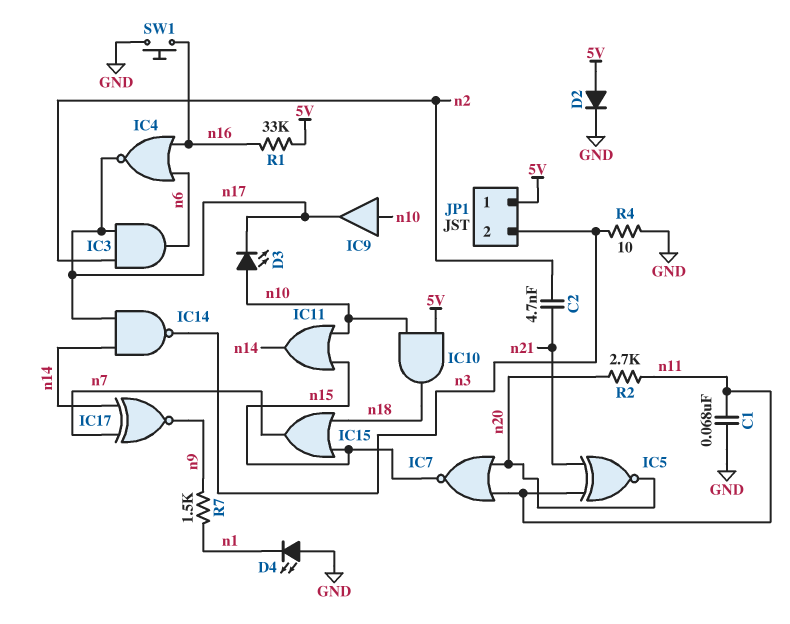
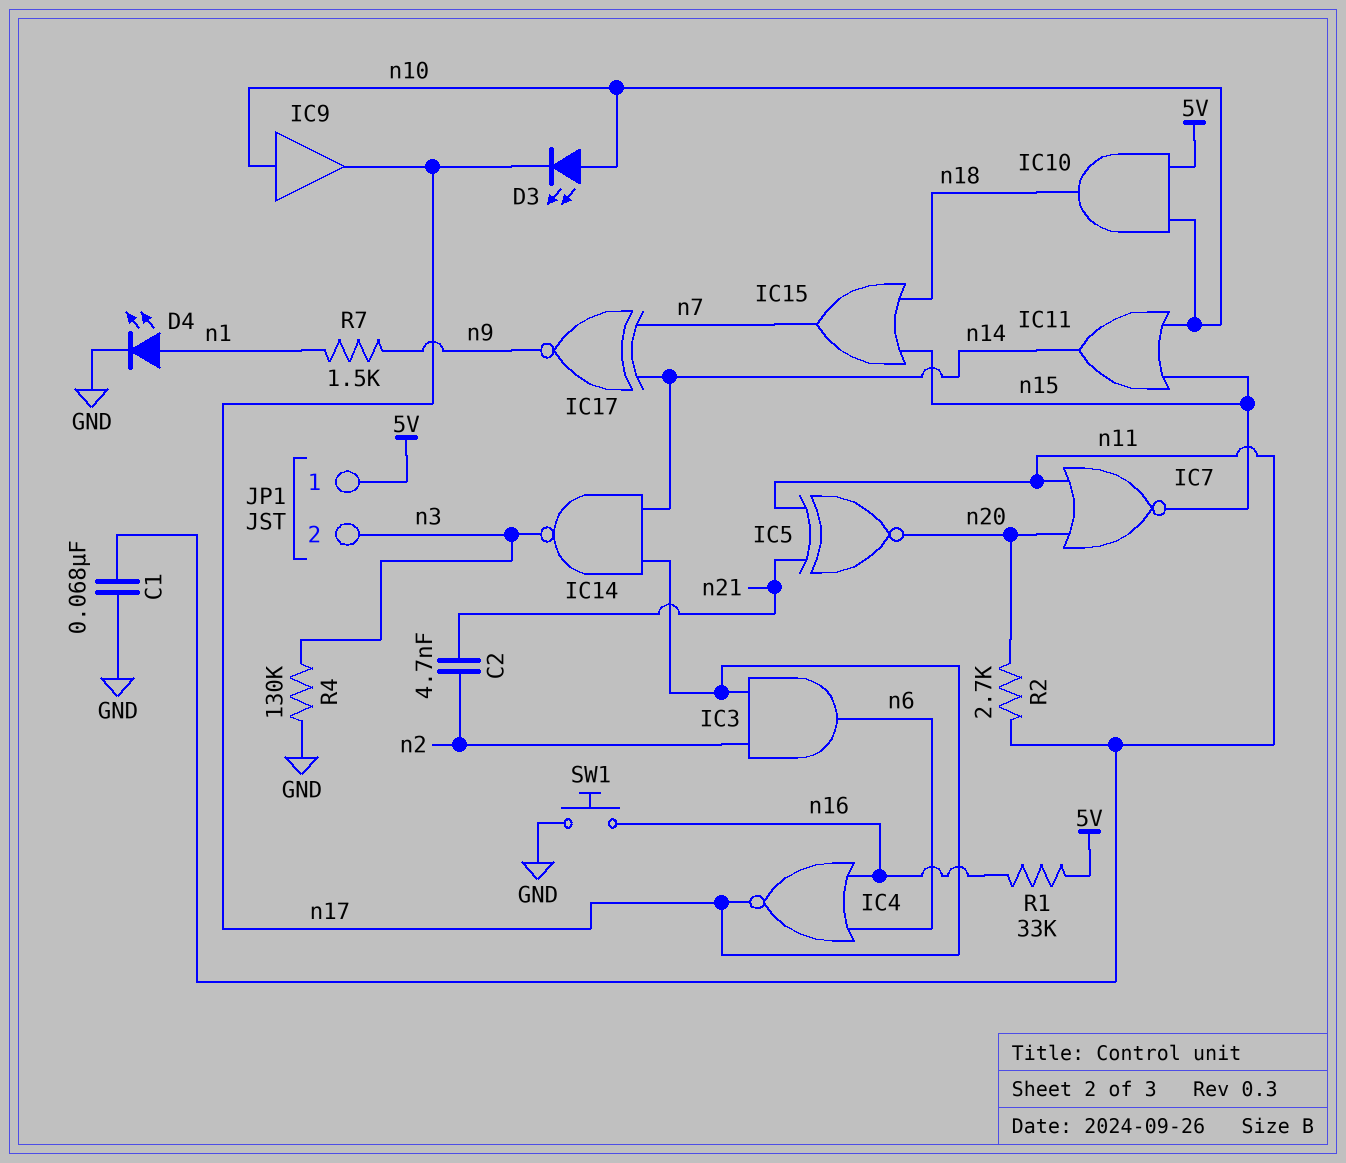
D2: diode (A 5V, K GND) -> none
D4: LED (A GND, K n1) -> LED (A n1, K GND)
R4: 10 (GND, n3) -> 130k (GND, n3)

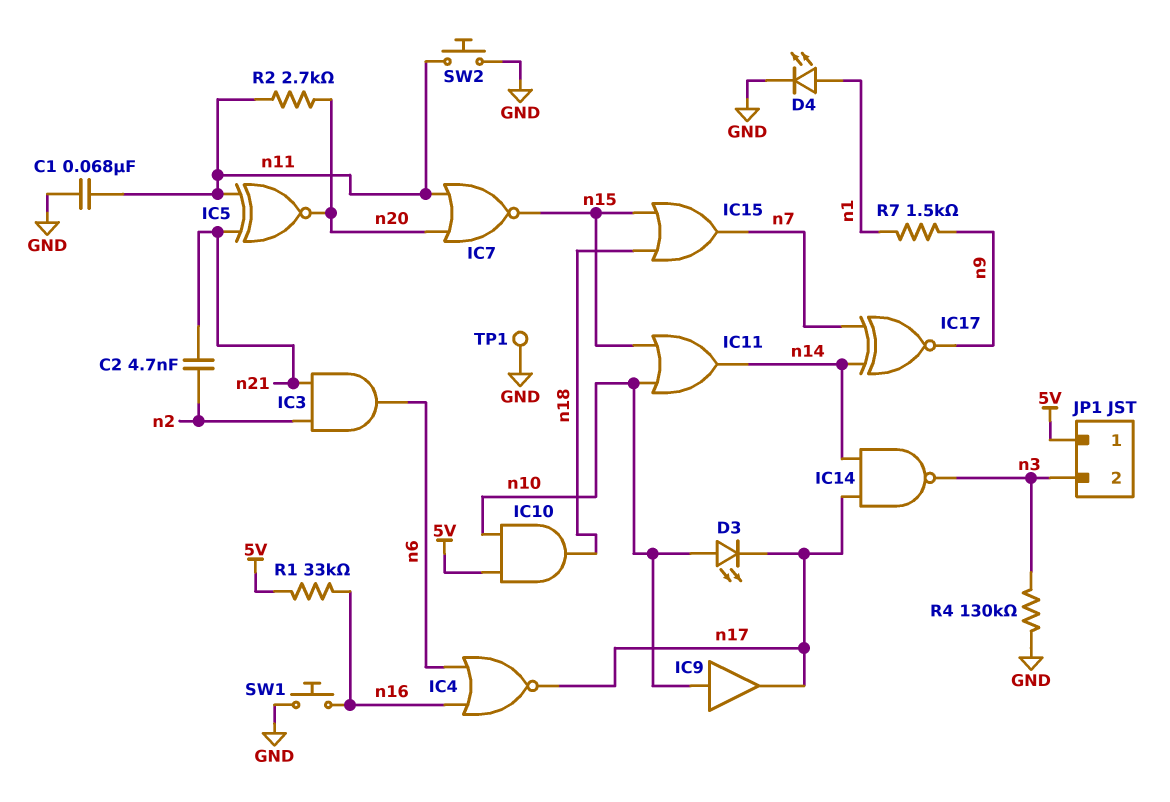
IC3: AND (in n2, in n17, out n6) -> AND (in n2, in n21, out n6)
SW2: none -> button (GND, n11)
TP1: none -> test point (GND)

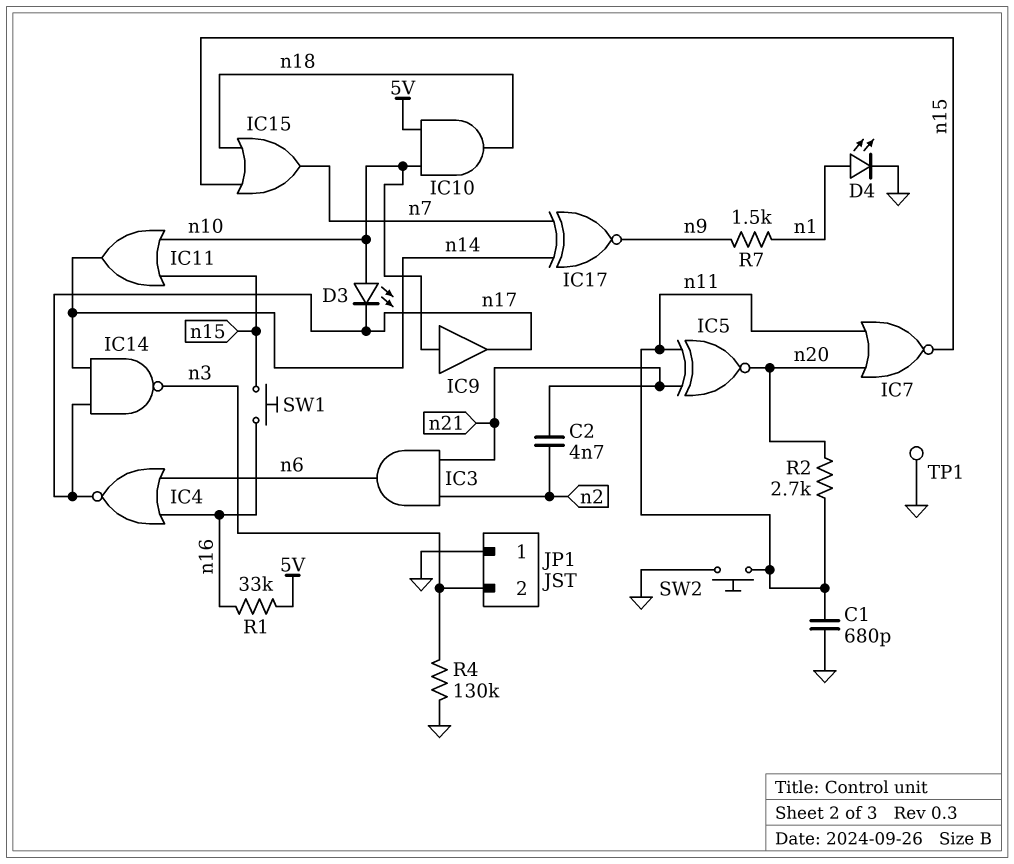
C1: 68nF (GND, n11) -> 680pF (GND, n11)
JP1 pin 1: 5V -> GND
SW1: button (GND, n16) -> button (n15, n16)

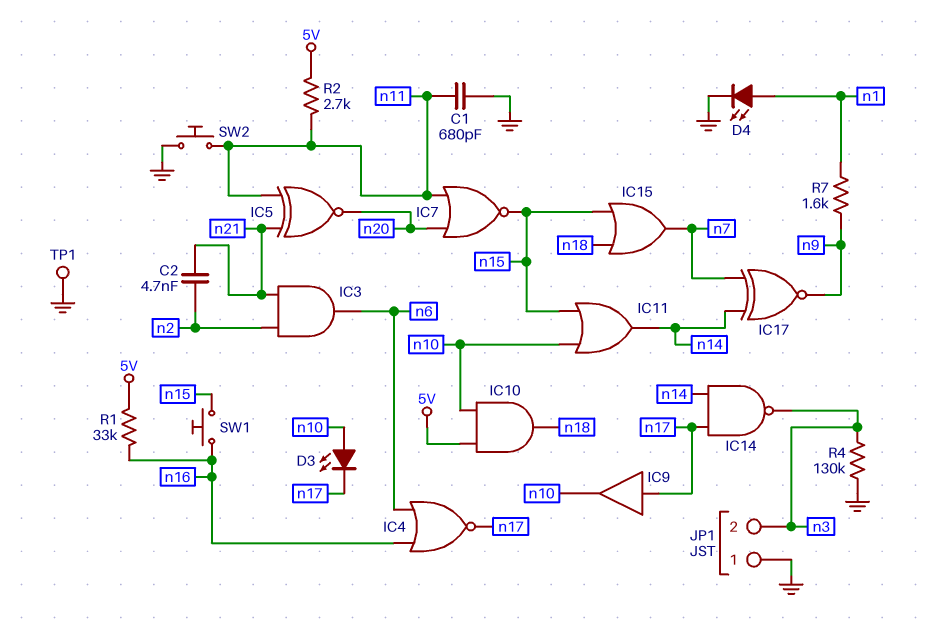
IC9: buffer (in n10, out n17) -> buffer (in n17, out n10)
R2: 2.7k (n11, n20) -> 2.7k (5V, n11)
R7: 1.5k (n1, n9) -> 1.6k (n1, n9)

